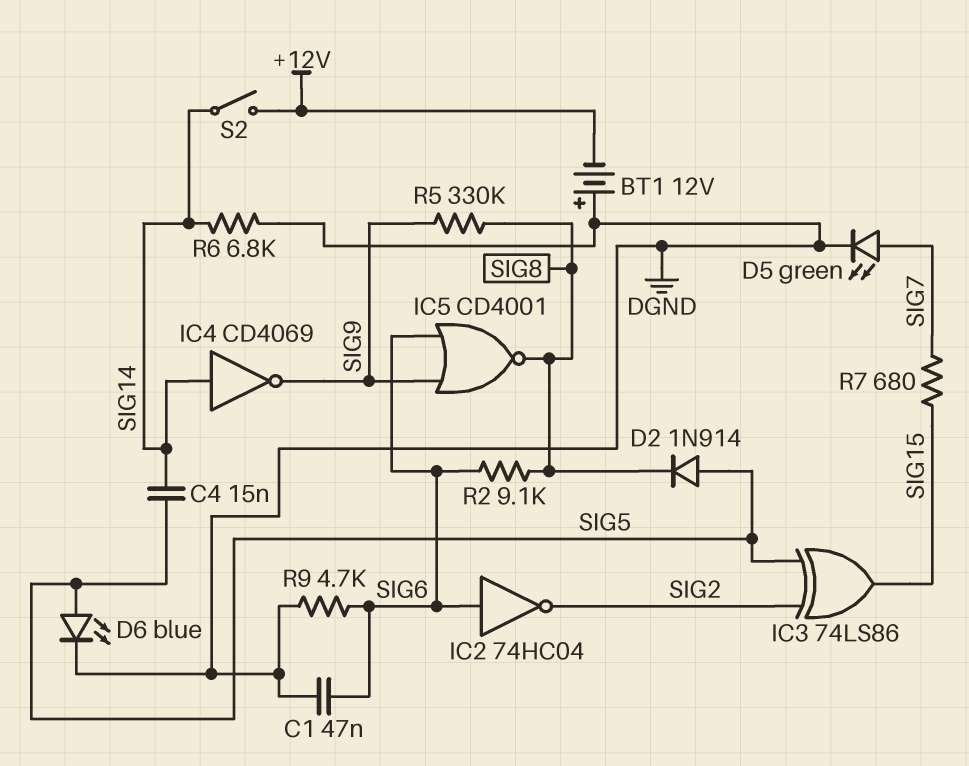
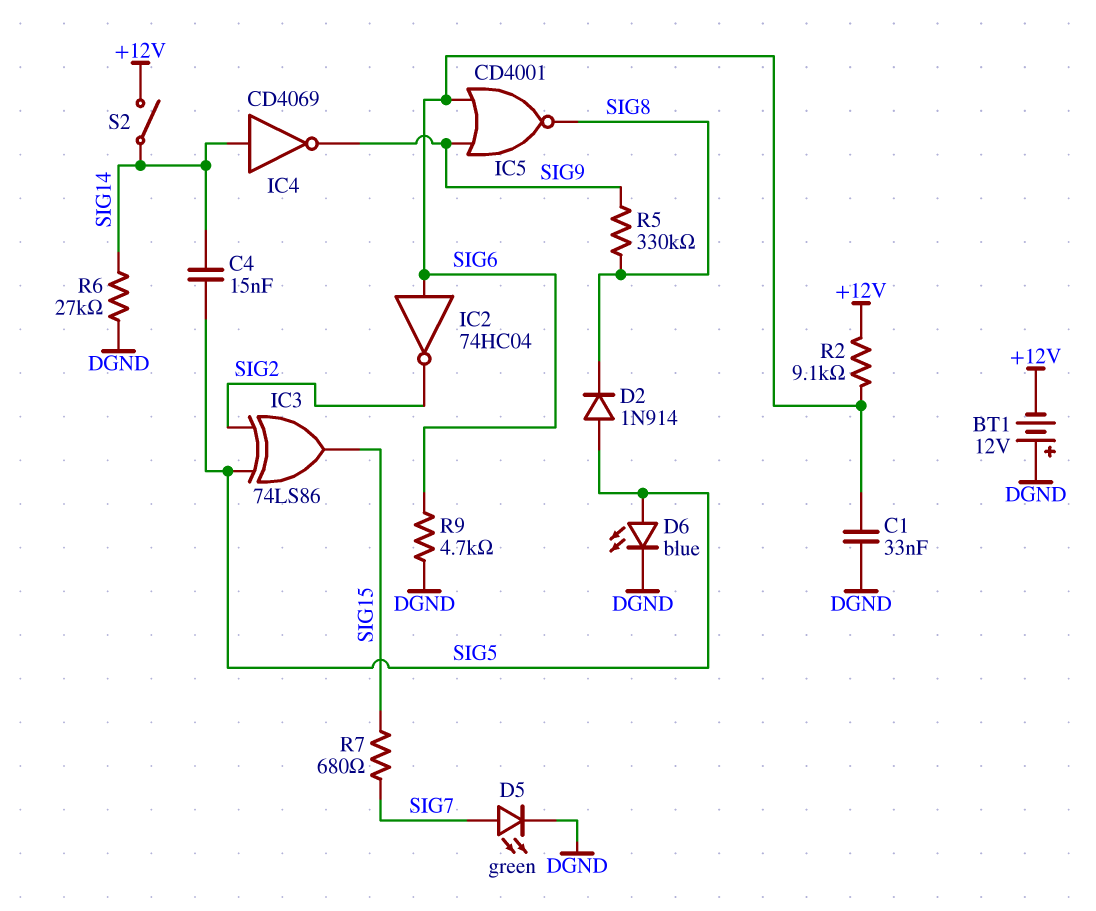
C1: 47nF (DGND, SIG6) -> 33nF (DGND, SIG6)
R2: 9.1k (SIG6, SIG8) -> 9.1k (+12V, SIG6)
R6: 6.8k (DGND, SIG14) -> 27k (DGND, SIG14)

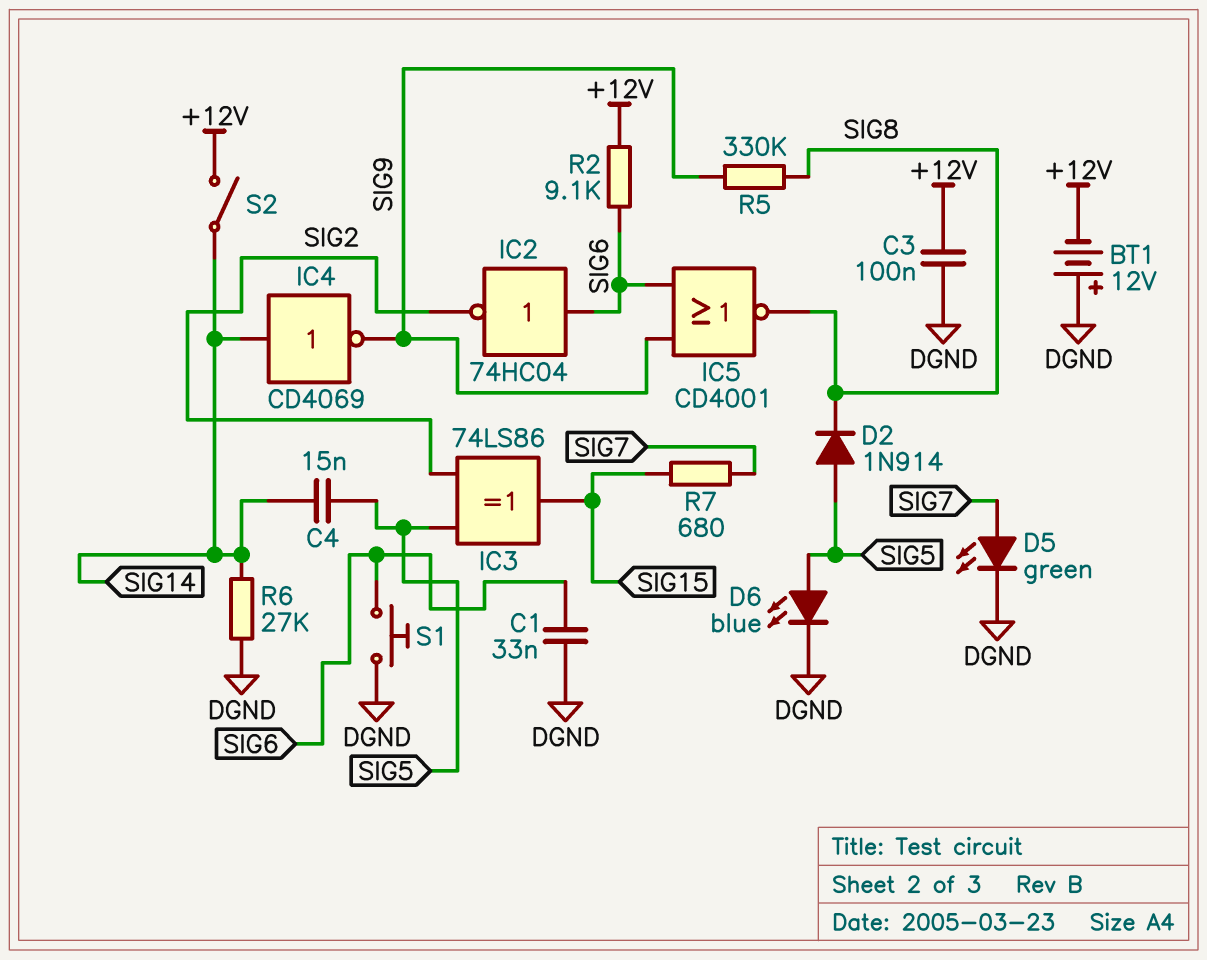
C3: none -> 100nF (+12V, DGND)
R9: 4.7k (DGND, SIG6) -> none
S1: none -> button (DGND, SIG6)

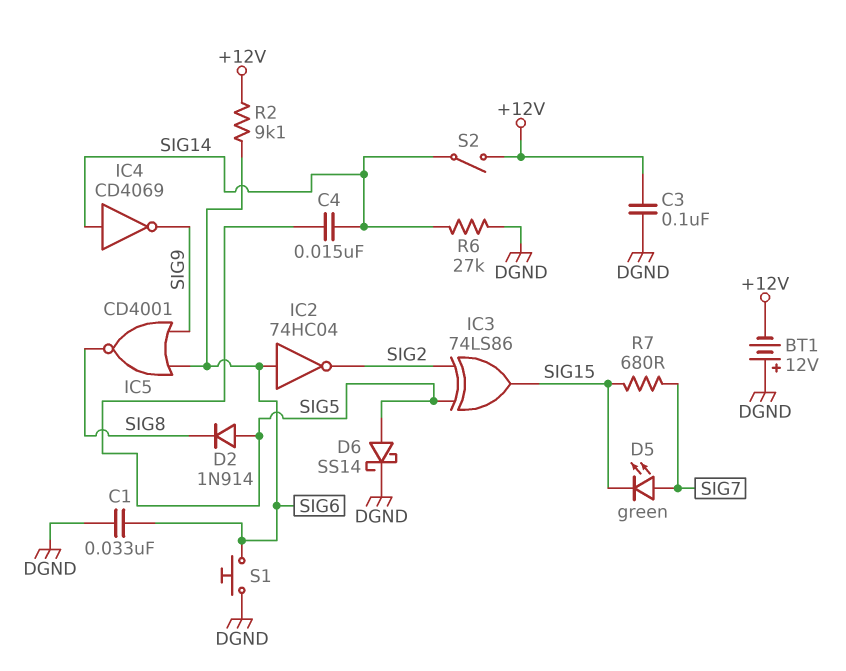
D5: LED green (A SIG7, K DGND) -> LED green (A SIG7, K SIG15)
D6: LED blue (A SIG5, K DGND) -> schottky SS14 (A SIG5, K DGND)
R5: 330k (SIG8, SIG9) -> none

